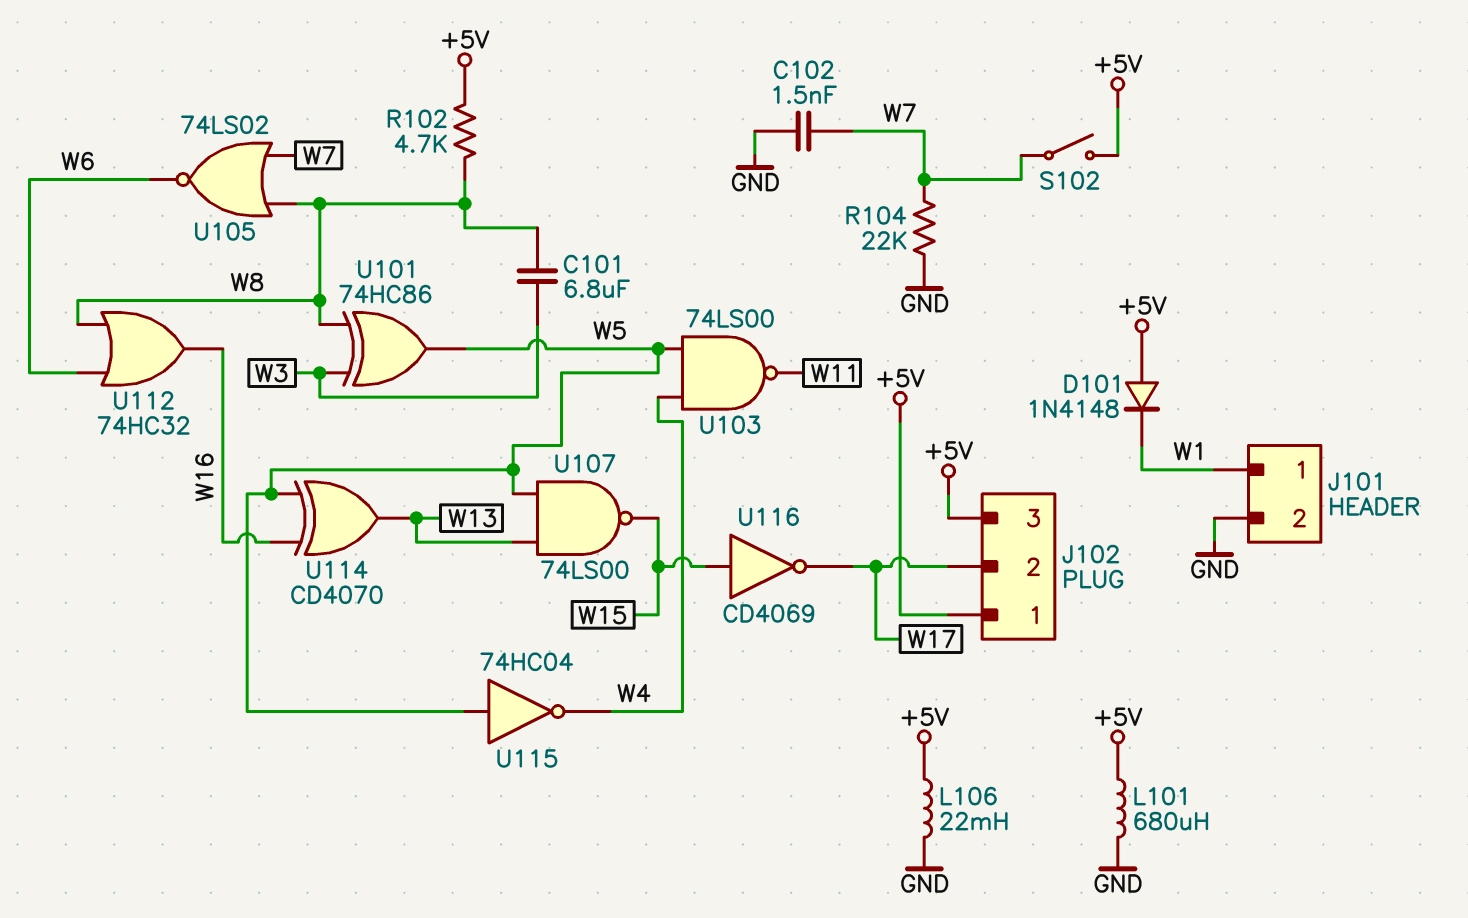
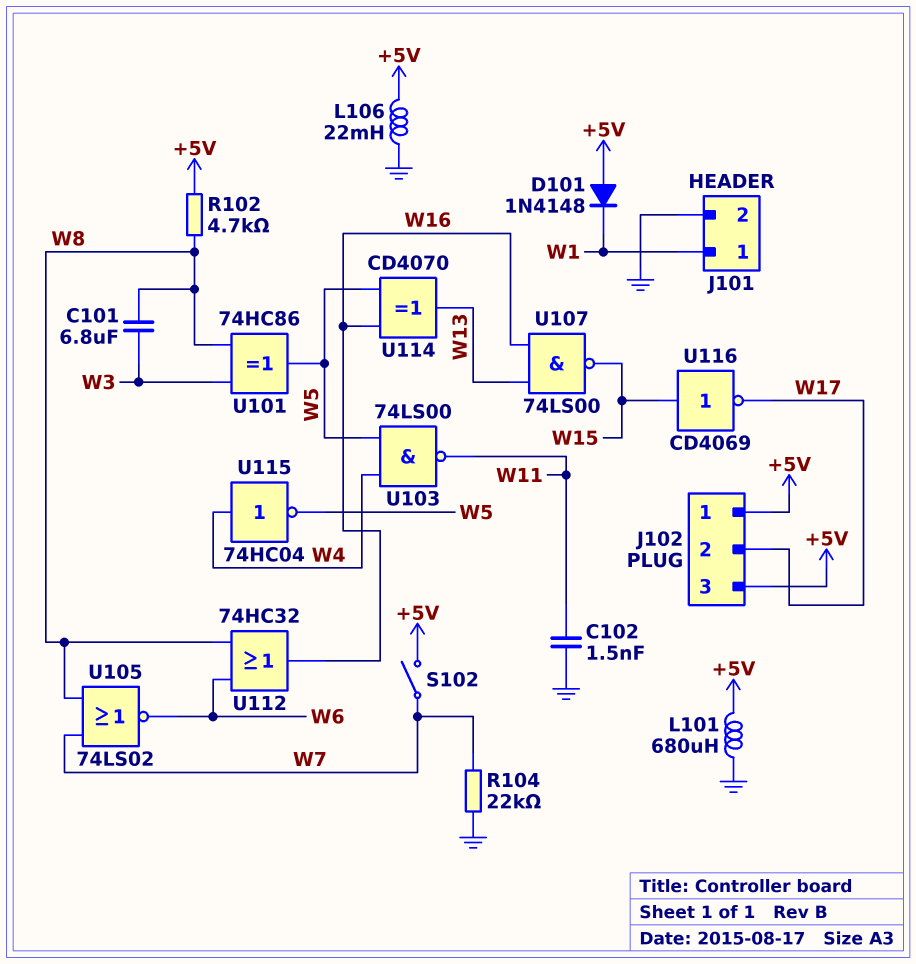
C102: 1.5nF (GND, W7) -> 1.5nF (GND, W11)
U107: NAND 74LS00 (in W5, in W13, out W15) -> NAND 74LS00 (in W13, in W16, out W15)
U115: NOT 74HC04 (in W5, out W4) -> NOT 74HC04 (in W4, out W5)

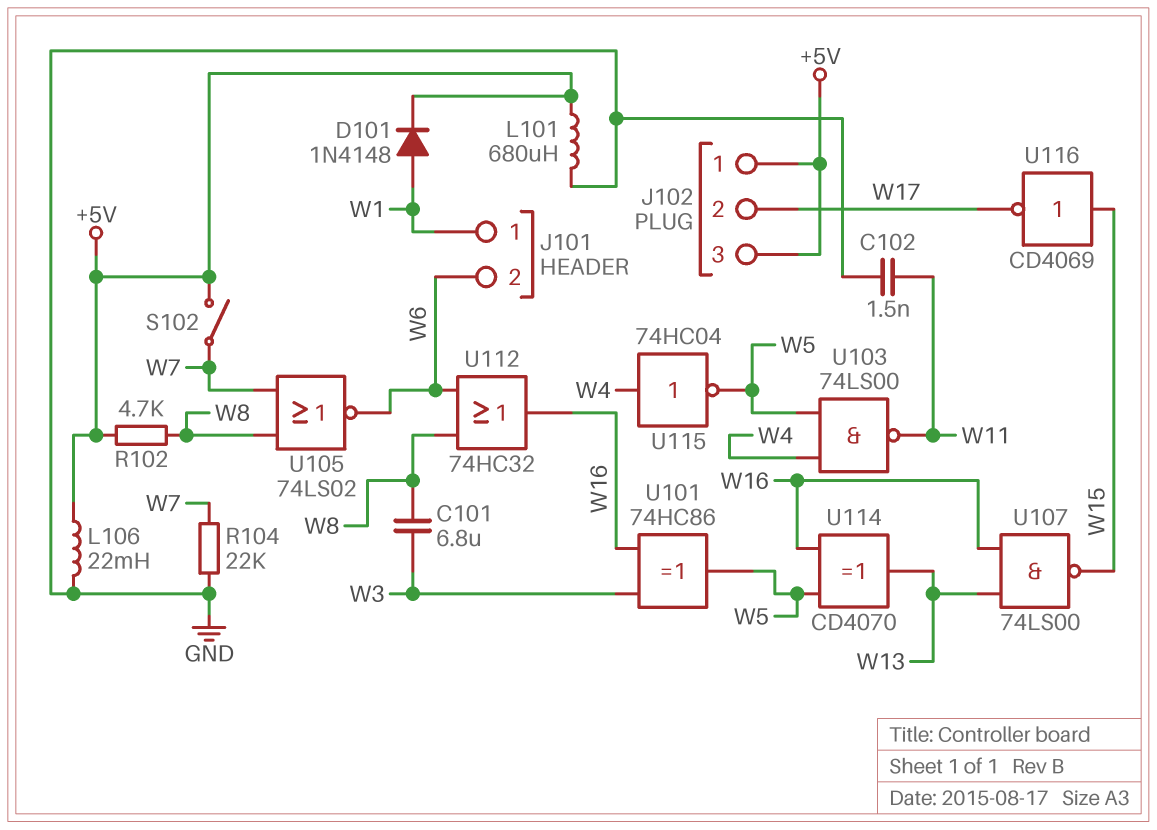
D101: diode 1N4148 (A +5V, K W1) -> diode 1N4148 (A W1, K +5V)
J101 pin 2: GND -> W6
U101: XOR 74HC86 (in W3, in W8, out W5) -> XOR 74HC86 (in W3, in W16, out W5)

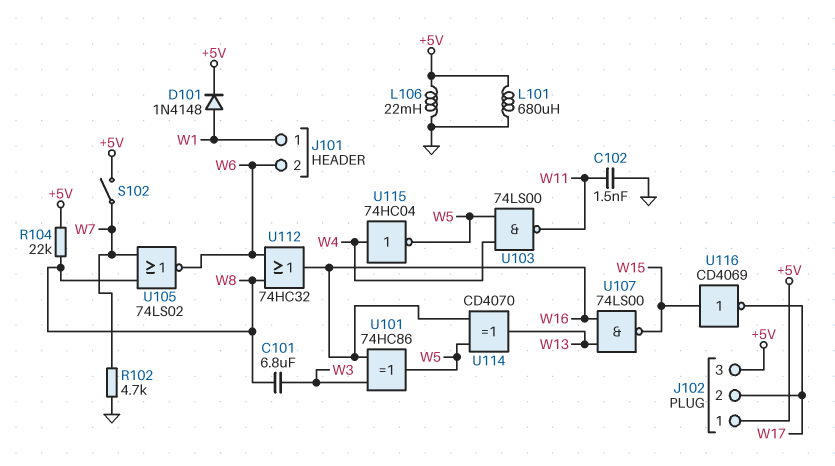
R102: 4.7k (+5V, W8) -> 4.7k (GND, W7)
R104: 22k (GND, W7) -> 22k (+5V, W8)

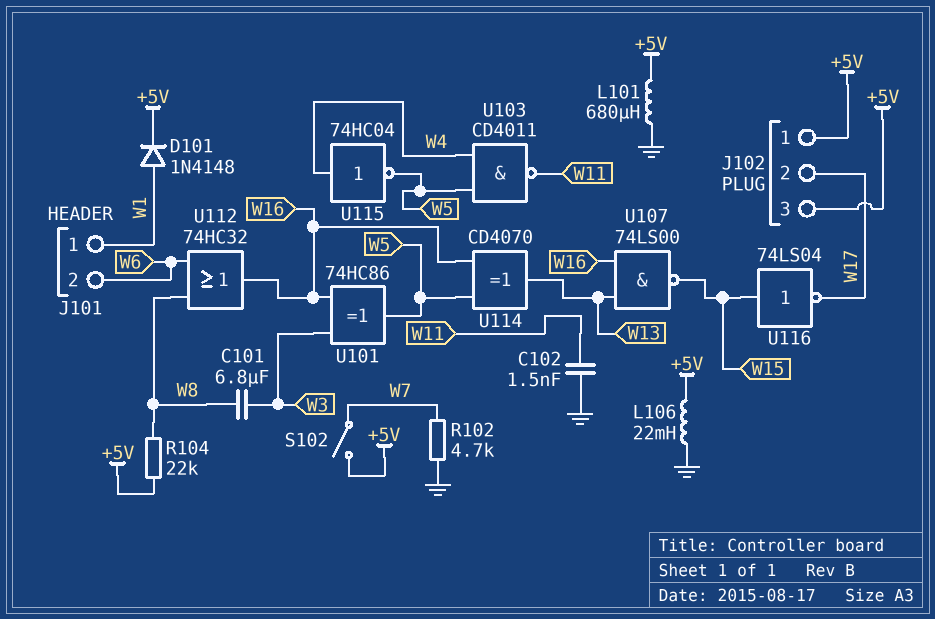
U103: NAND 74LS00 (in W4, in W5, out W11) -> NAND CD4011 (in W4, in W5, out W11)
U105: NOR 74LS02 (in W7, in W8, out W6) -> none
U116: NOT CD4069 (in W15, out W17) -> NOT 74LS04 (in W15, out W17)

